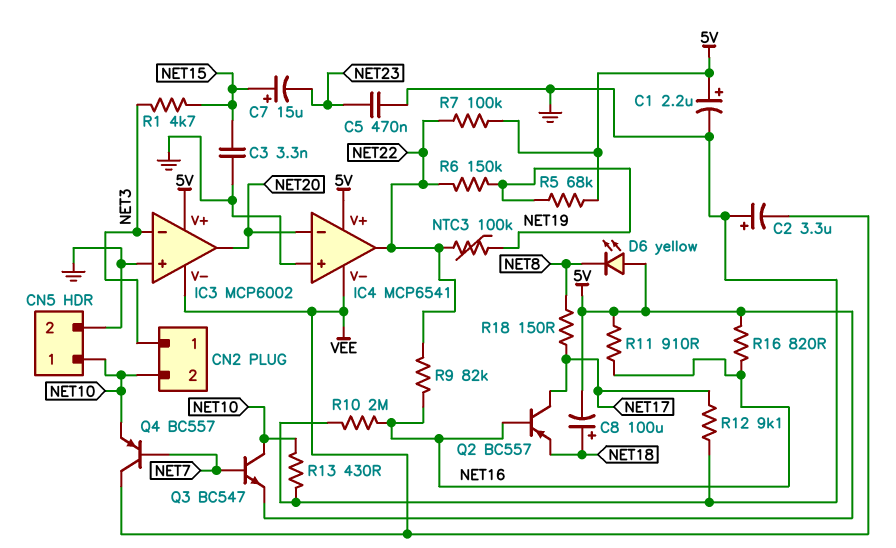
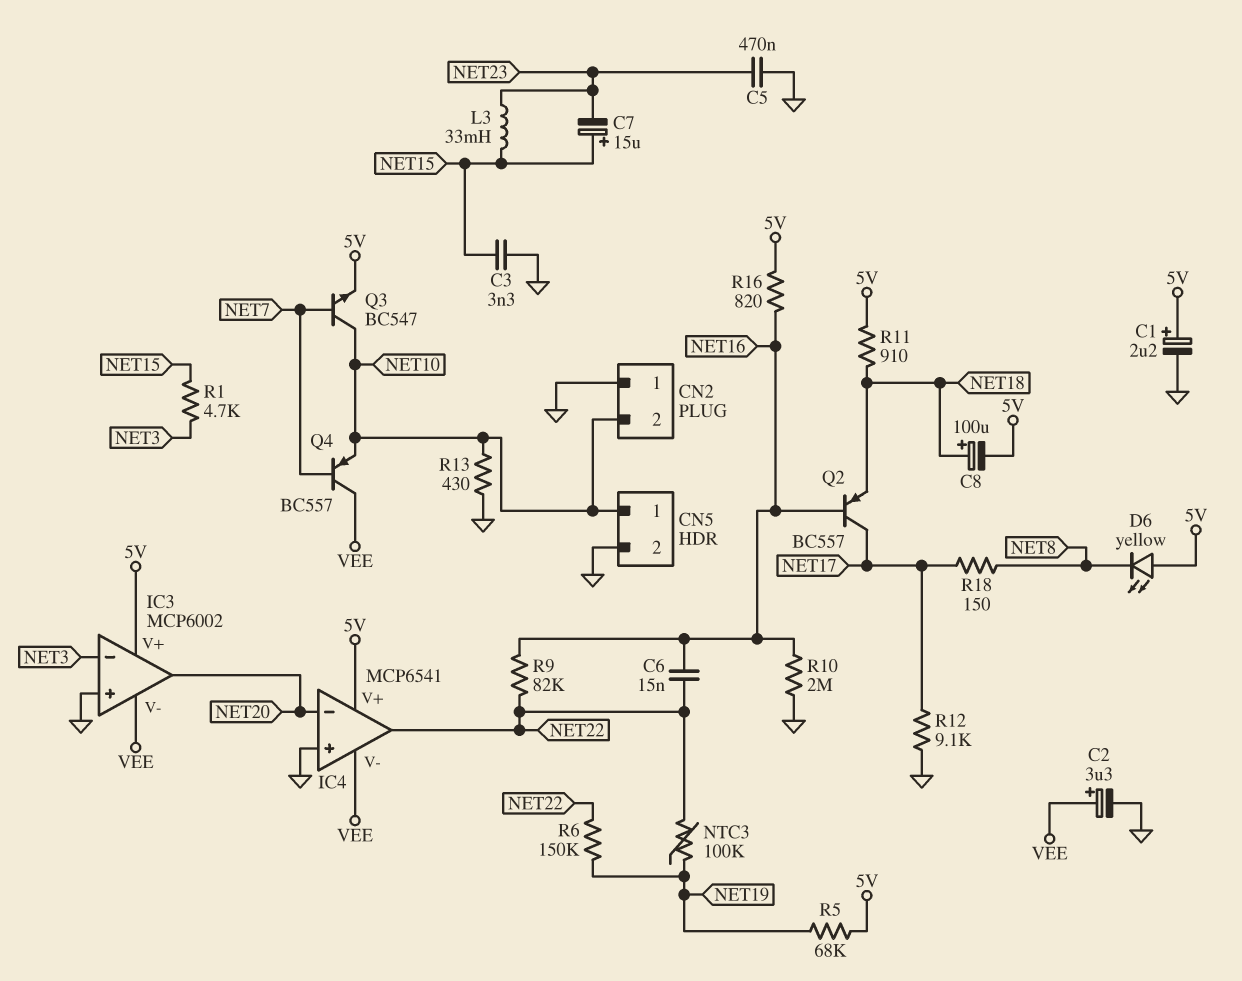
C2: 3.3uF (plus GND, minus VEE) -> 3.3uF (plus VEE, minus GND)
C6: none -> 15nF (NET16, NET22)
CN2 pin 1: NET3 -> GND
L3: none -> 33mH (NET15, NET23)
R7: 100k (5V, NET22) -> none
R11: 910 (5V, NET16) -> 910 (5V, NET18)

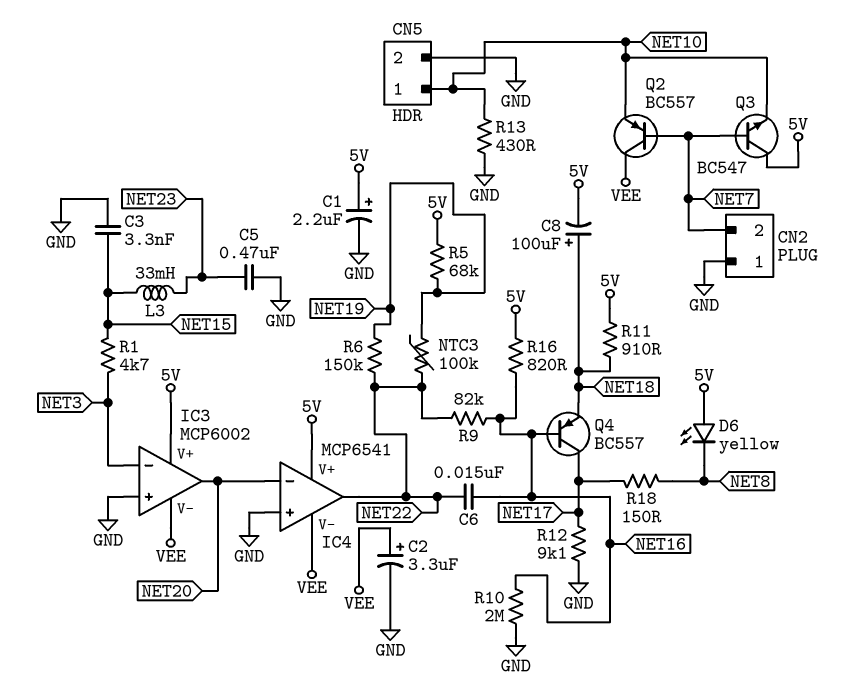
C7: 15uF (plus NET15, minus NET23) -> none
CN2 pin 2: NET10 -> NET7
Q2: PNP BC557 (B NET16, C NET17, E NET18) -> PNP BC557 (B NET7, C VEE, E NET10)
Q3: NPN BC547 (B NET7, C NET10, E 5V) -> NPN BC547 (B NET7, C 5V, E NET10)
Q4: PNP BC557 (B NET7, C VEE, E NET10) -> PNP BC557 (B NET16, C NET17, E NET18)

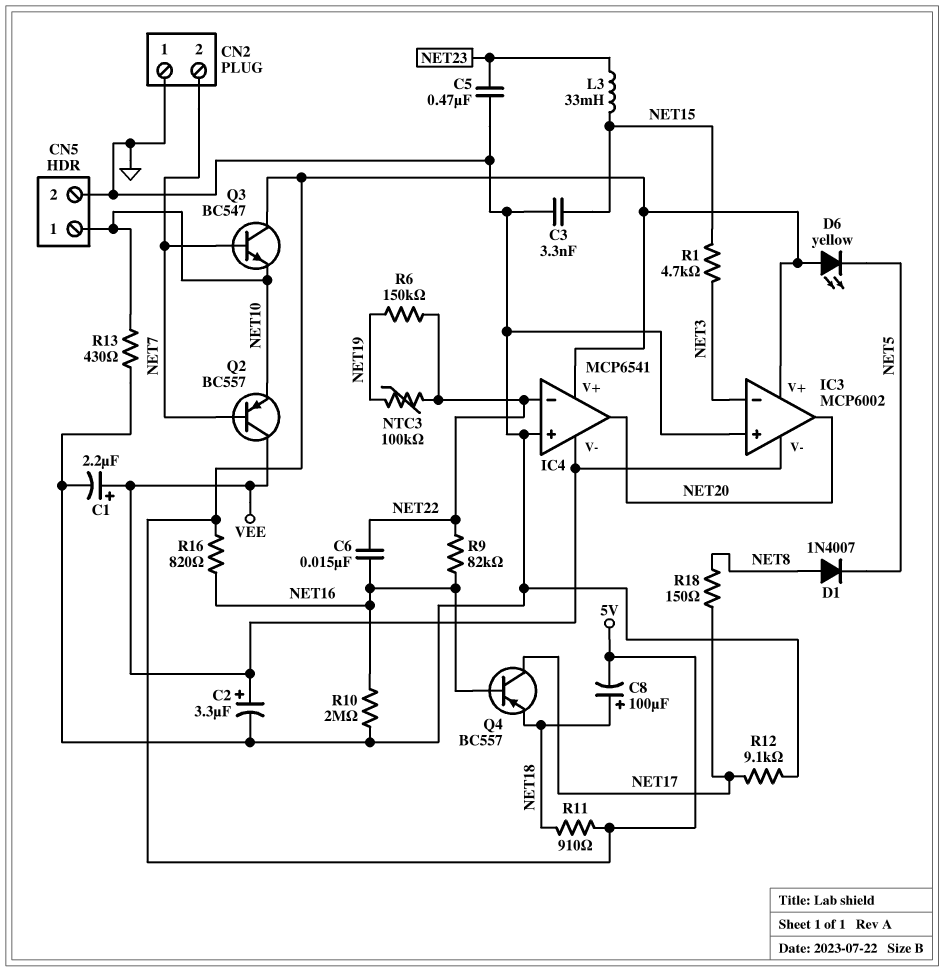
C1: 2.2uF (plus 5V, minus GND) -> 2.2uF (plus VEE, minus GND)
D1: none -> diode 1N4007 (A NET8, K NET5)
D6: LED yellow (A 5V, K NET8) -> LED yellow (A 5V, K NET5)
IC4 pin in-: NET20 -> NET22
IC4 pin out: NET22 -> NET20
R5: 68k (5V, NET19) -> none

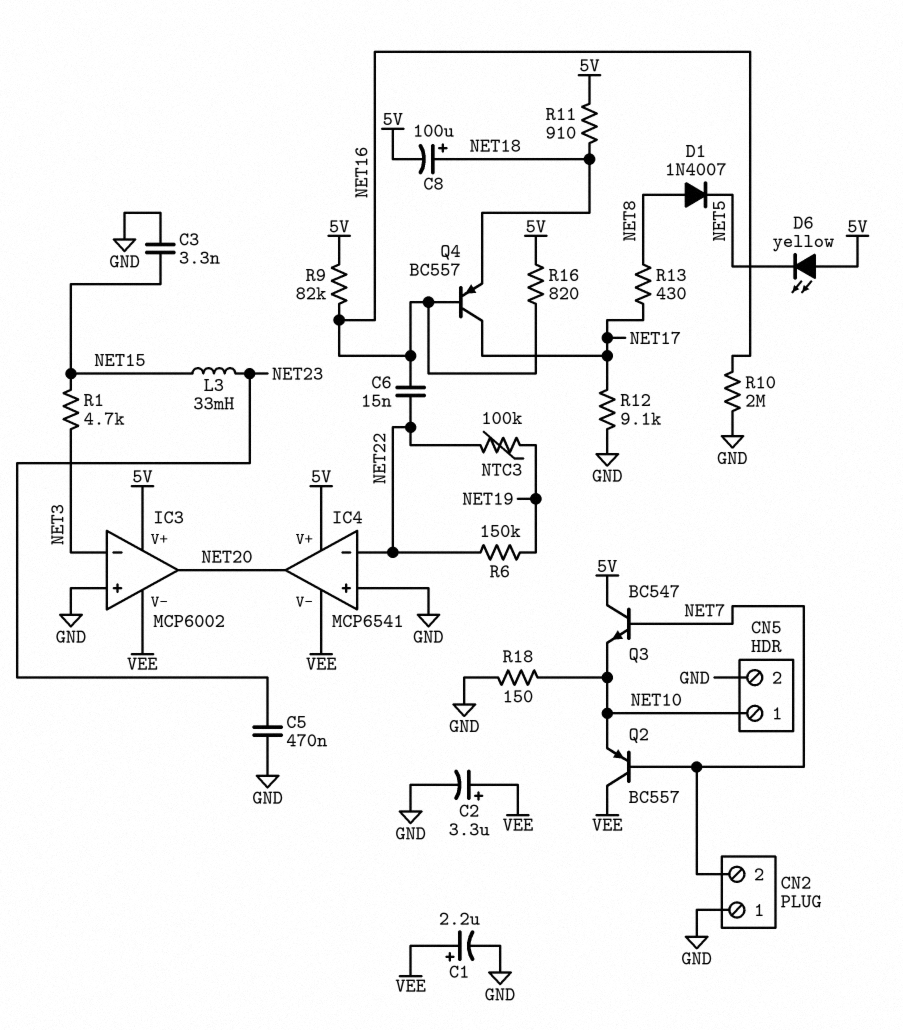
R9: 82k (NET16, NET22) -> 82k (5V, NET16)
R13: 430 (GND, NET10) -> 430 (NET8, NET17)
R18: 150 (NET8, NET17) -> 150 (GND, NET10)

